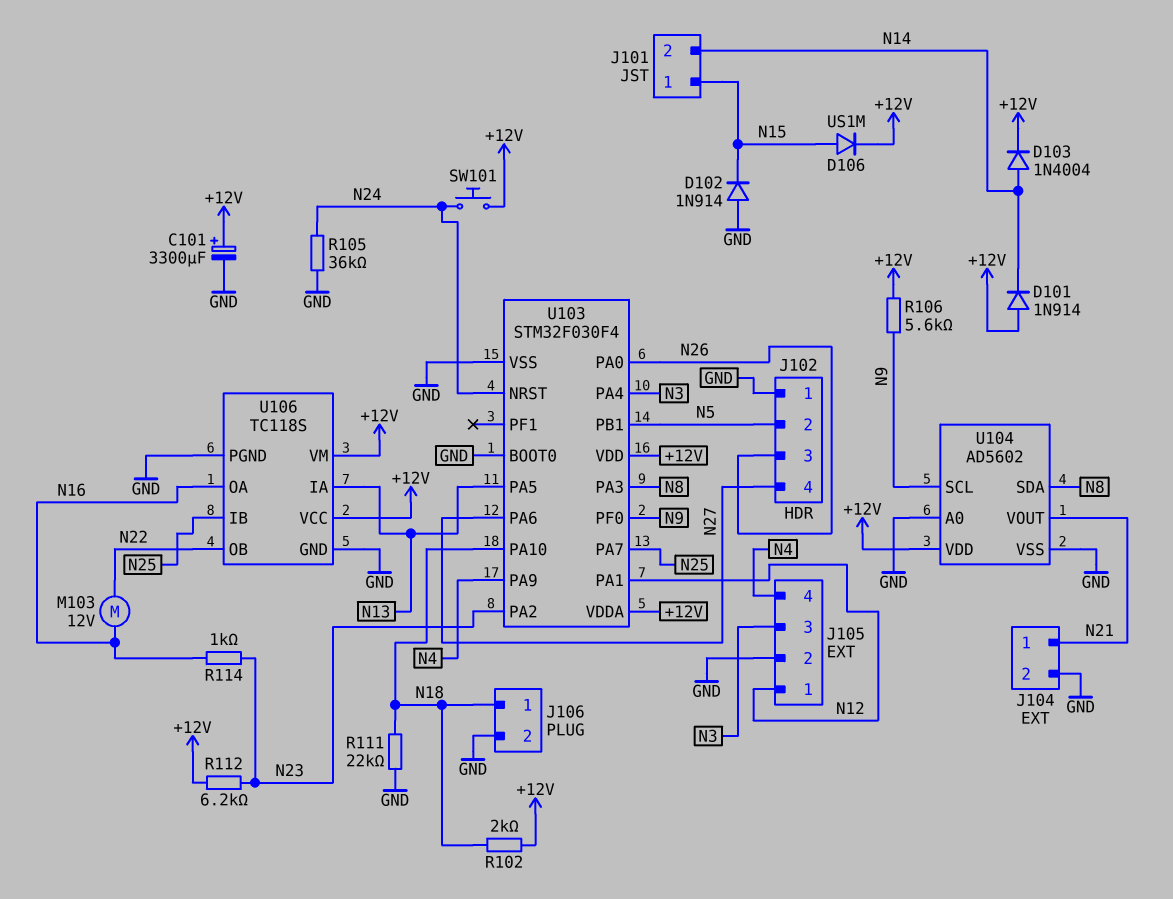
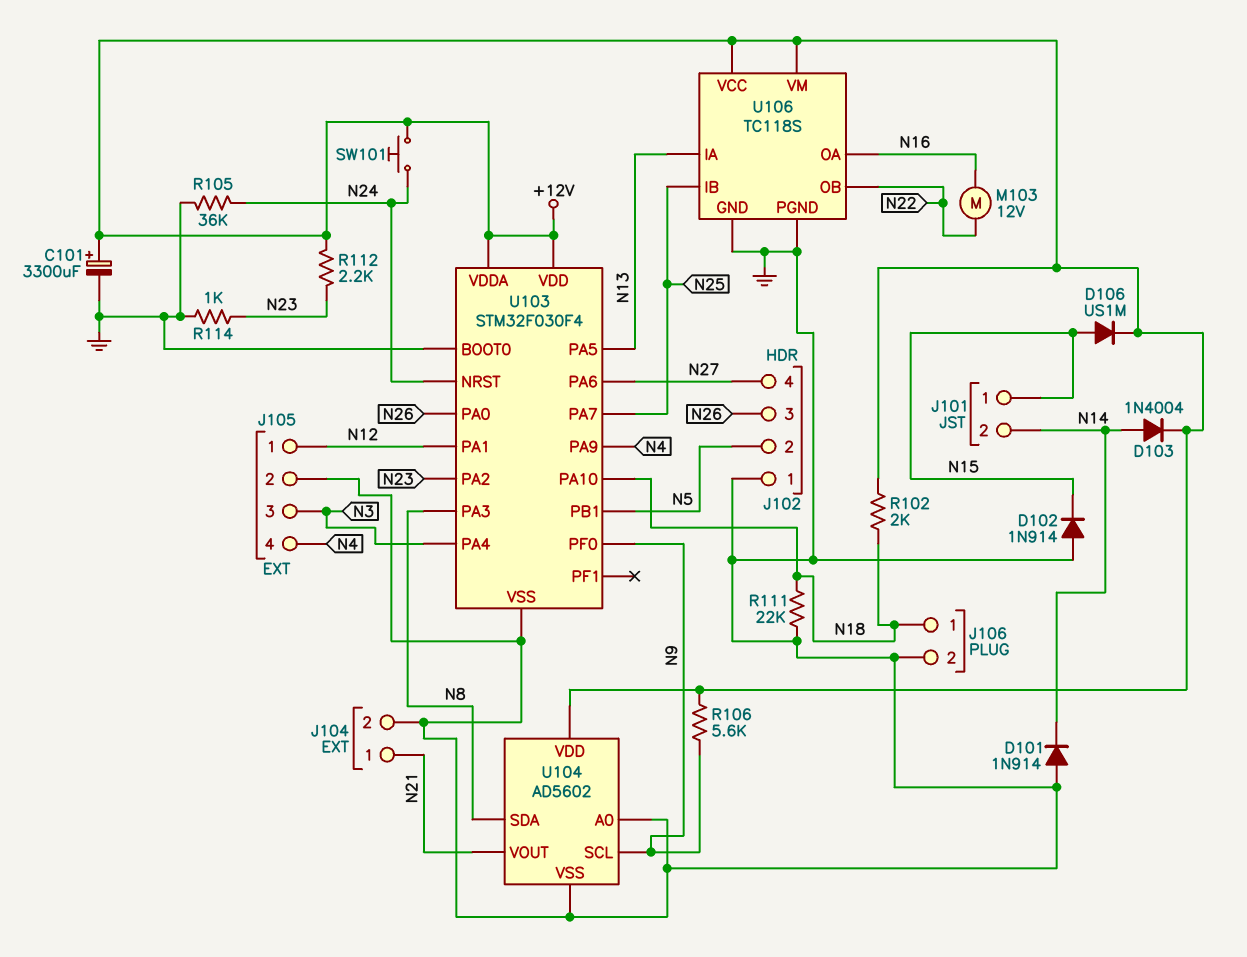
D101: diode 1N914 (A +12V, K N14) -> diode 1N914 (A GND, K N14)
R112: 6.2k (+12V, N23) -> 2.2k (+12V, N23)
R114: 1k (N16, N23) -> 1k (GND, N23)

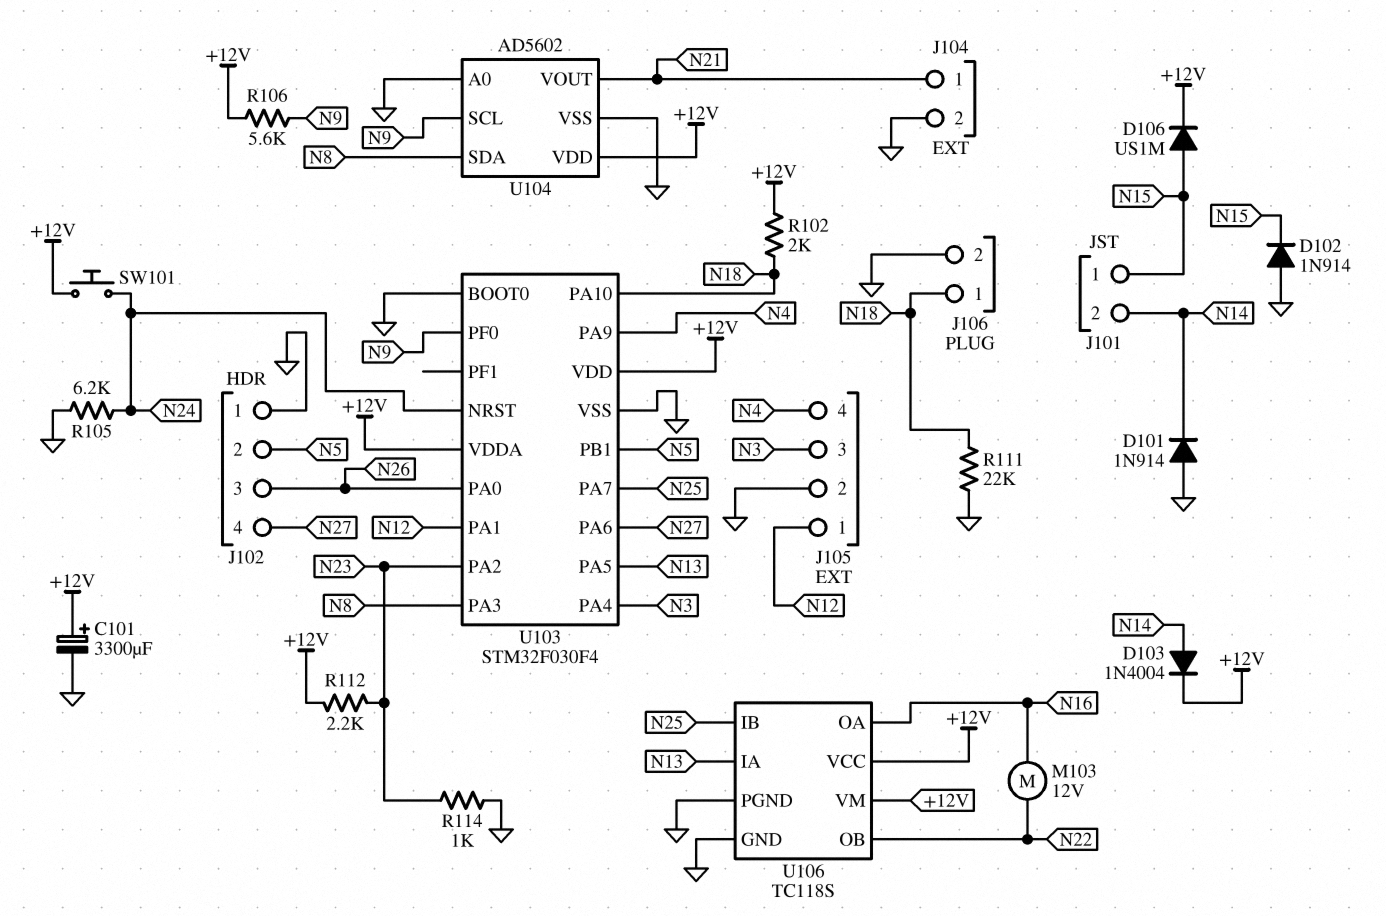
R105: 36k (GND, N24) -> 6.2k (GND, N24)

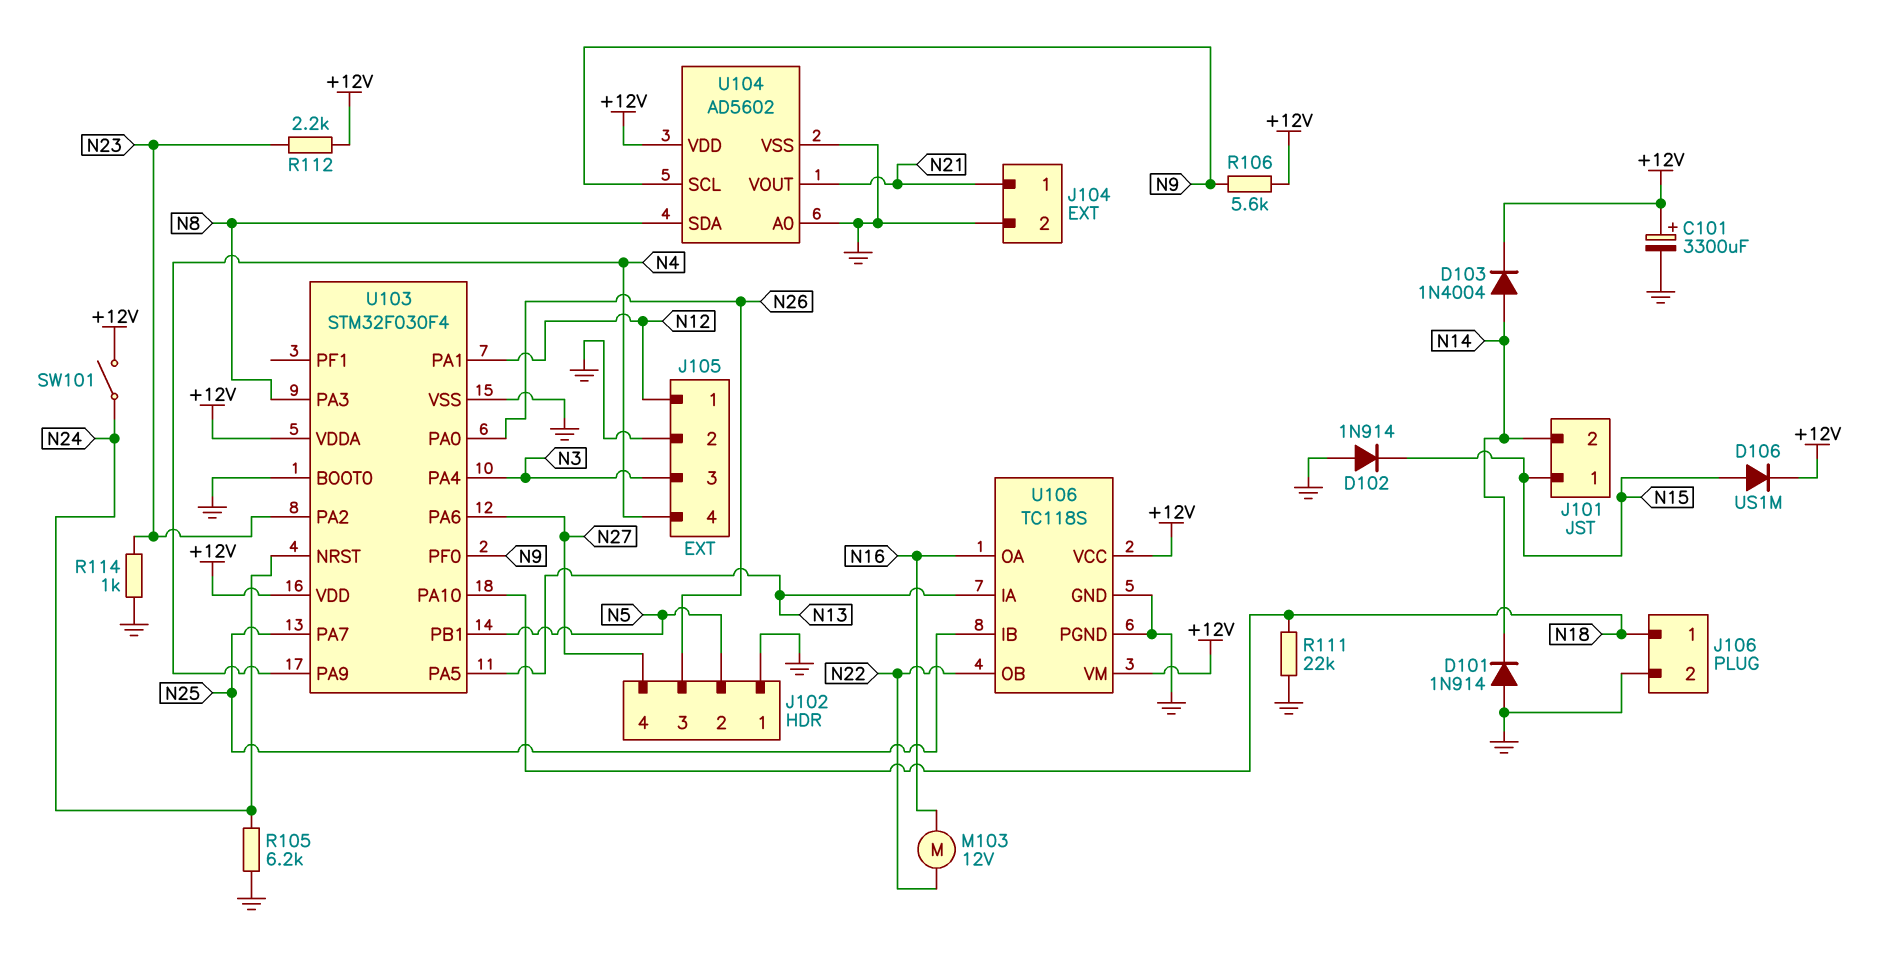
R102: 2k (+12V, N18) -> none
SW101: button (+12V, N24) -> switch (+12V, N24)

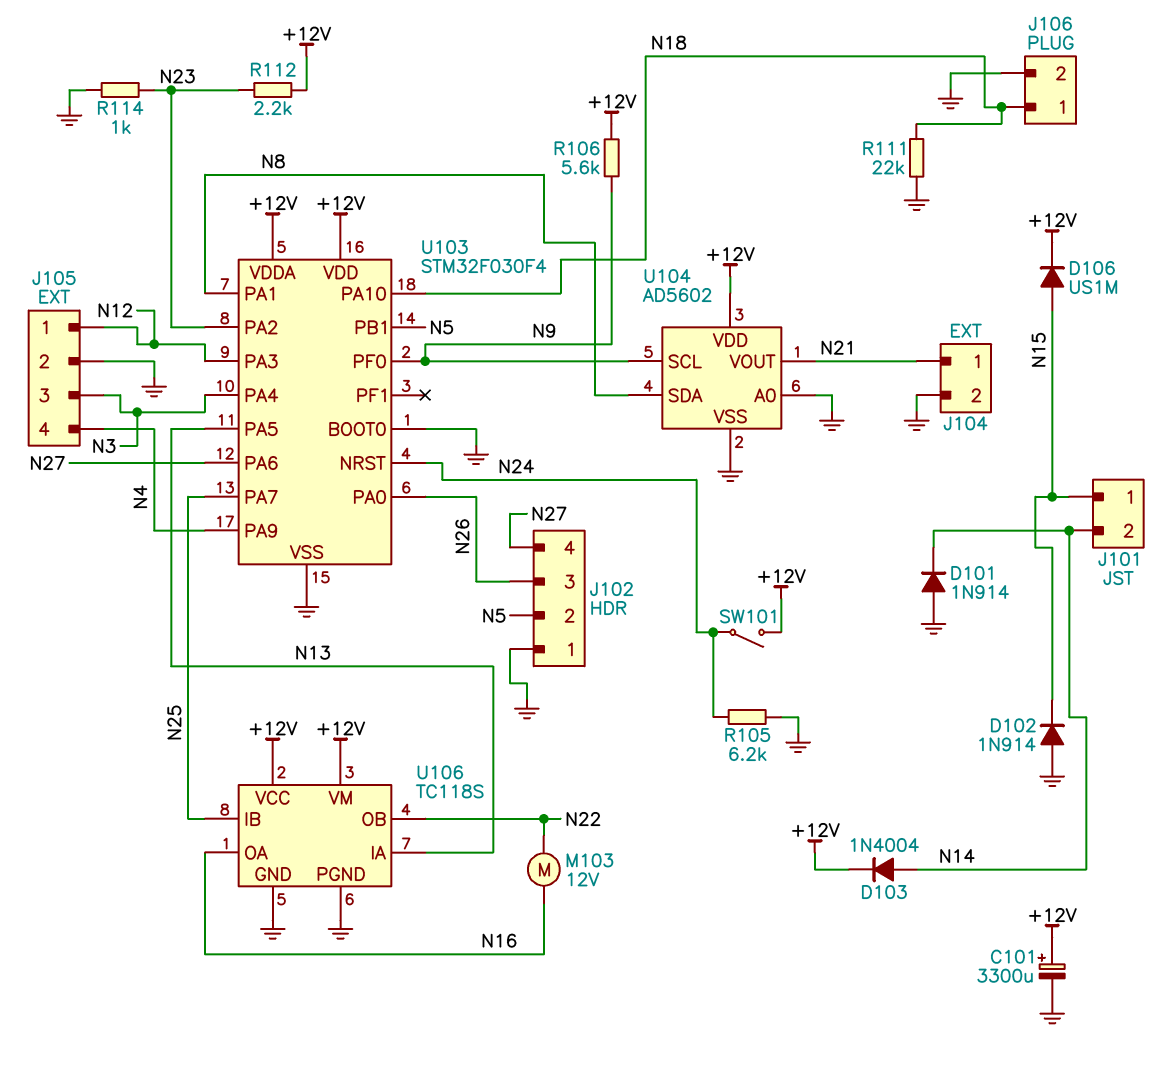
U103 pin PA1: N12 -> N8
U103 pin PA3: N8 -> N12

